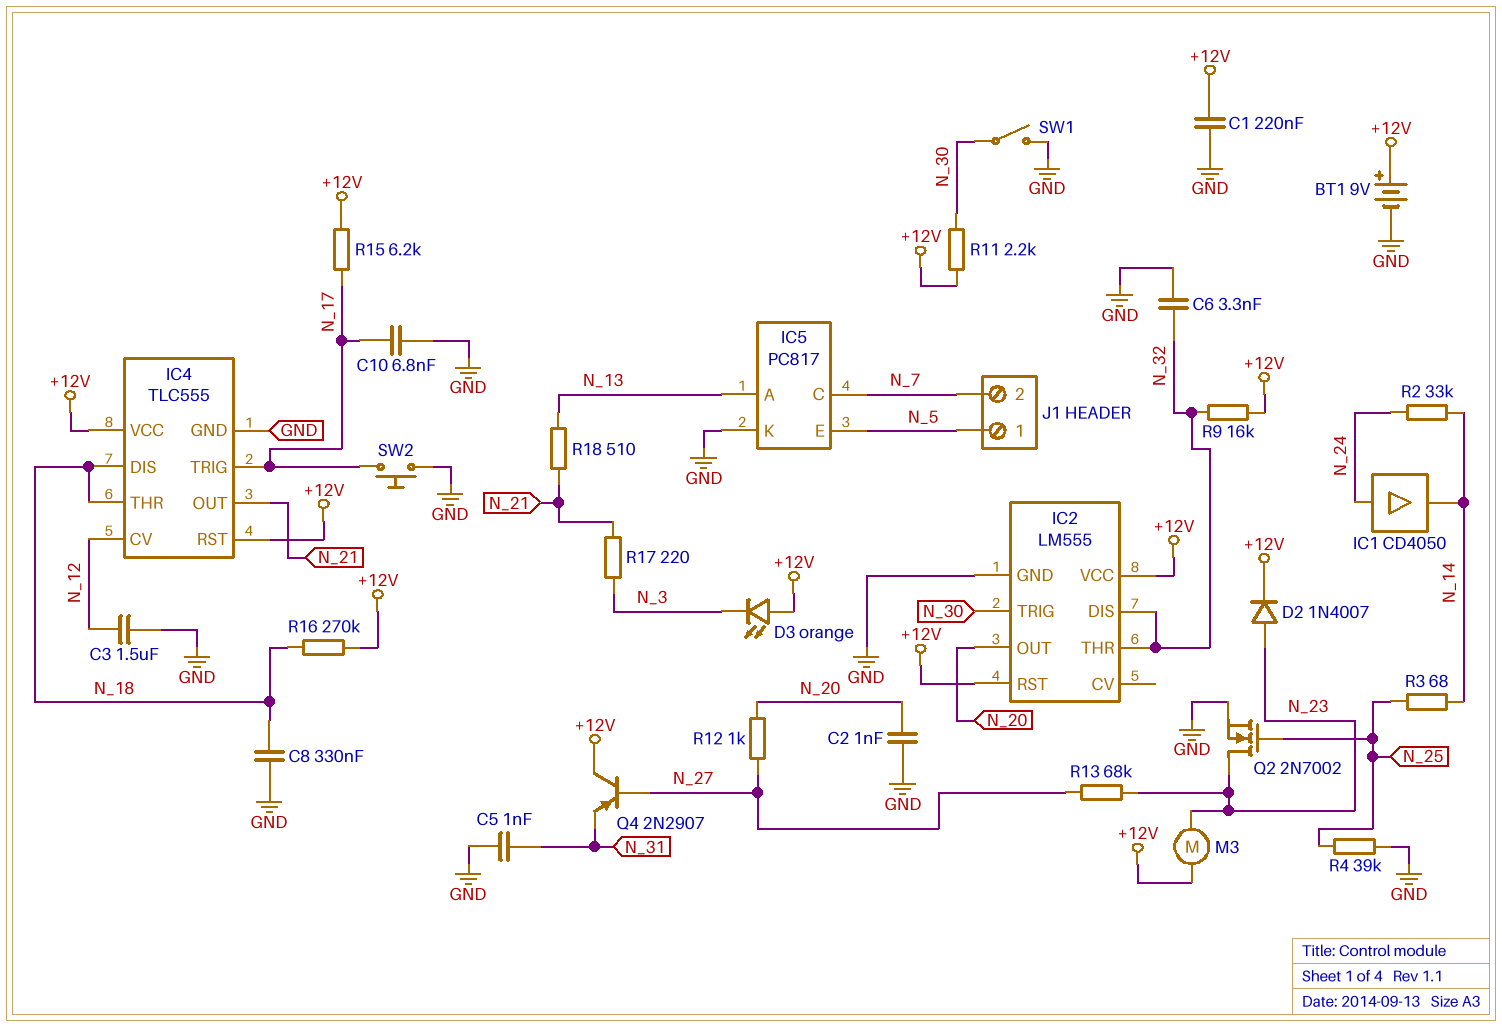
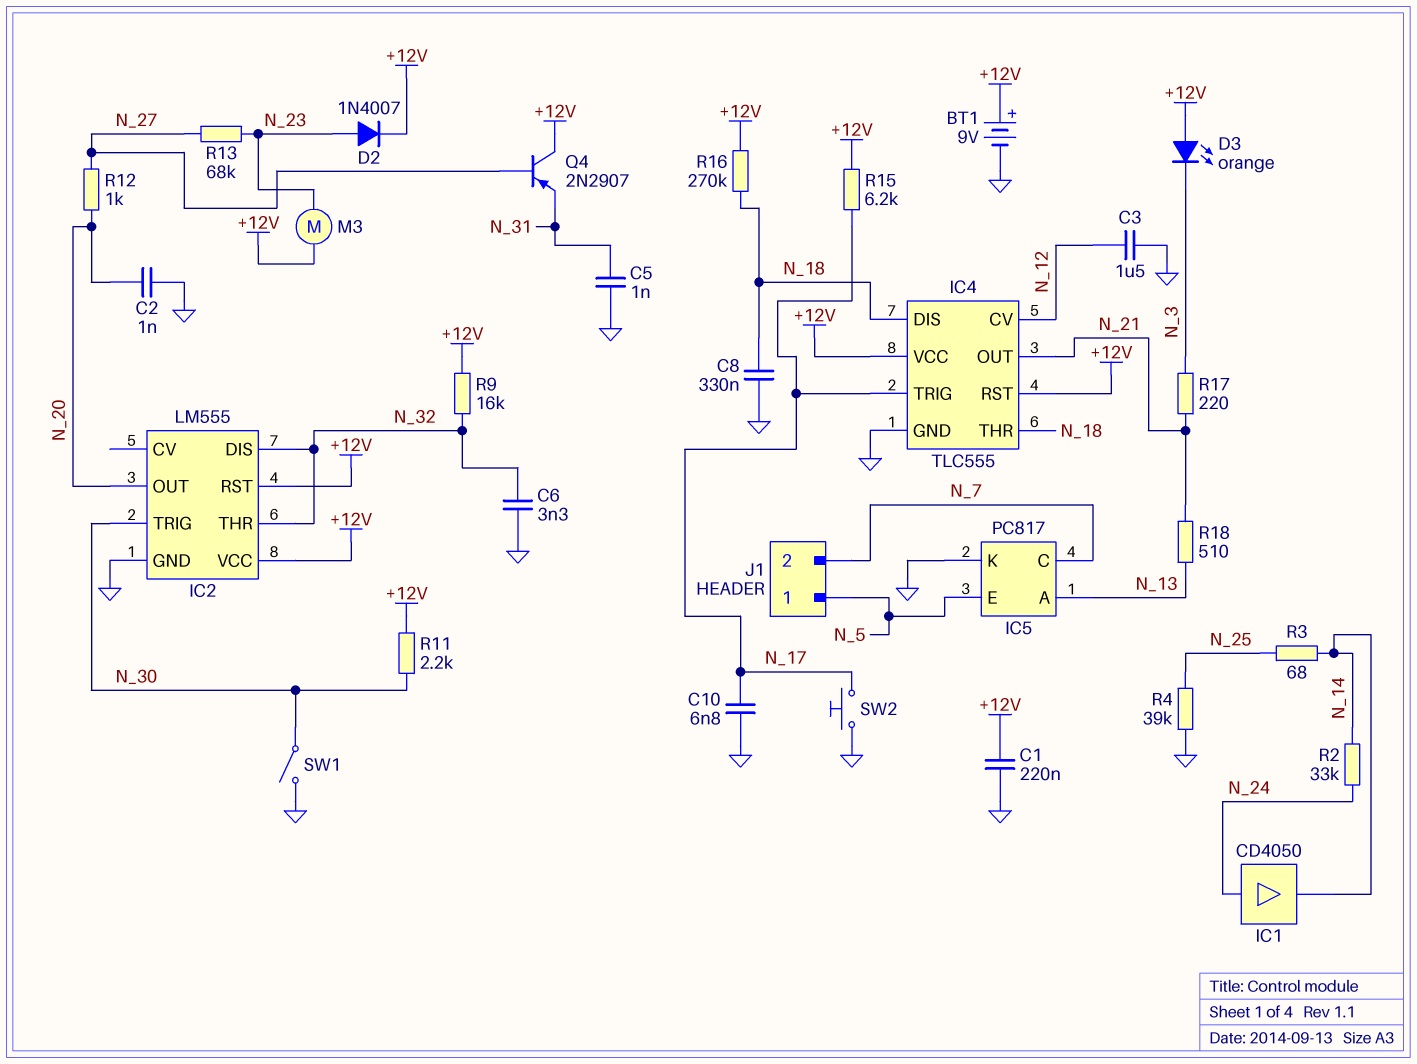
Q2: NMOS 2N7002 (G N_25, D N_23, S GND) -> none

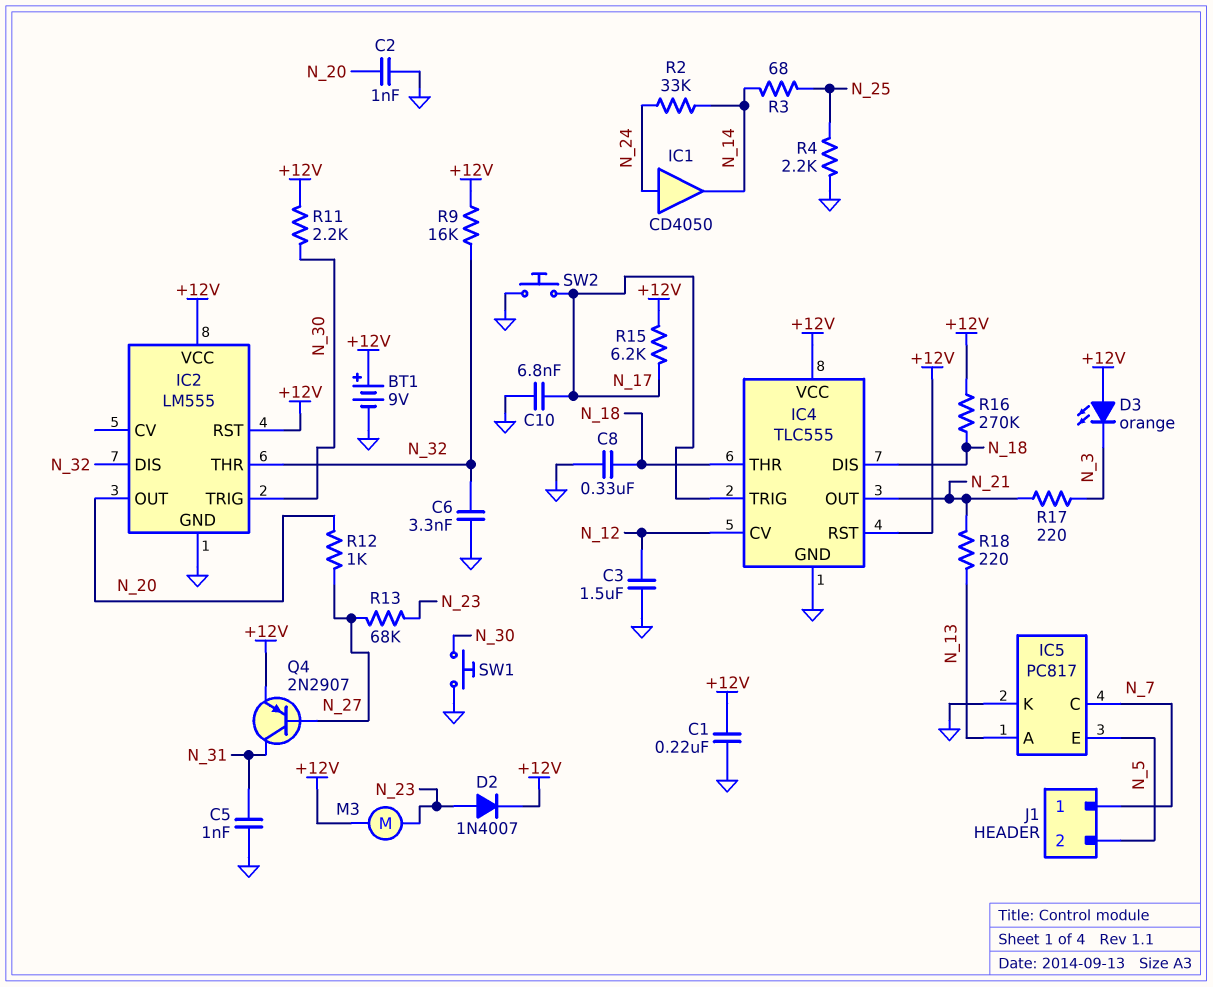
J1 pin 1: N_5 -> N_7
J1 pin 2: N_7 -> N_5
Q4: PNP 2N2907 (B N_27, C +12V, E N_31) -> PNP 2N2907 (B N_27, C N_31, E +12V)
R4: 39k (GND, N_25) -> 2.2k (GND, N_25)
R18: 510 (N_13, N_21) -> 220 (N_13, N_21)
SW1: switch (GND, N_30) -> button (GND, N_30)

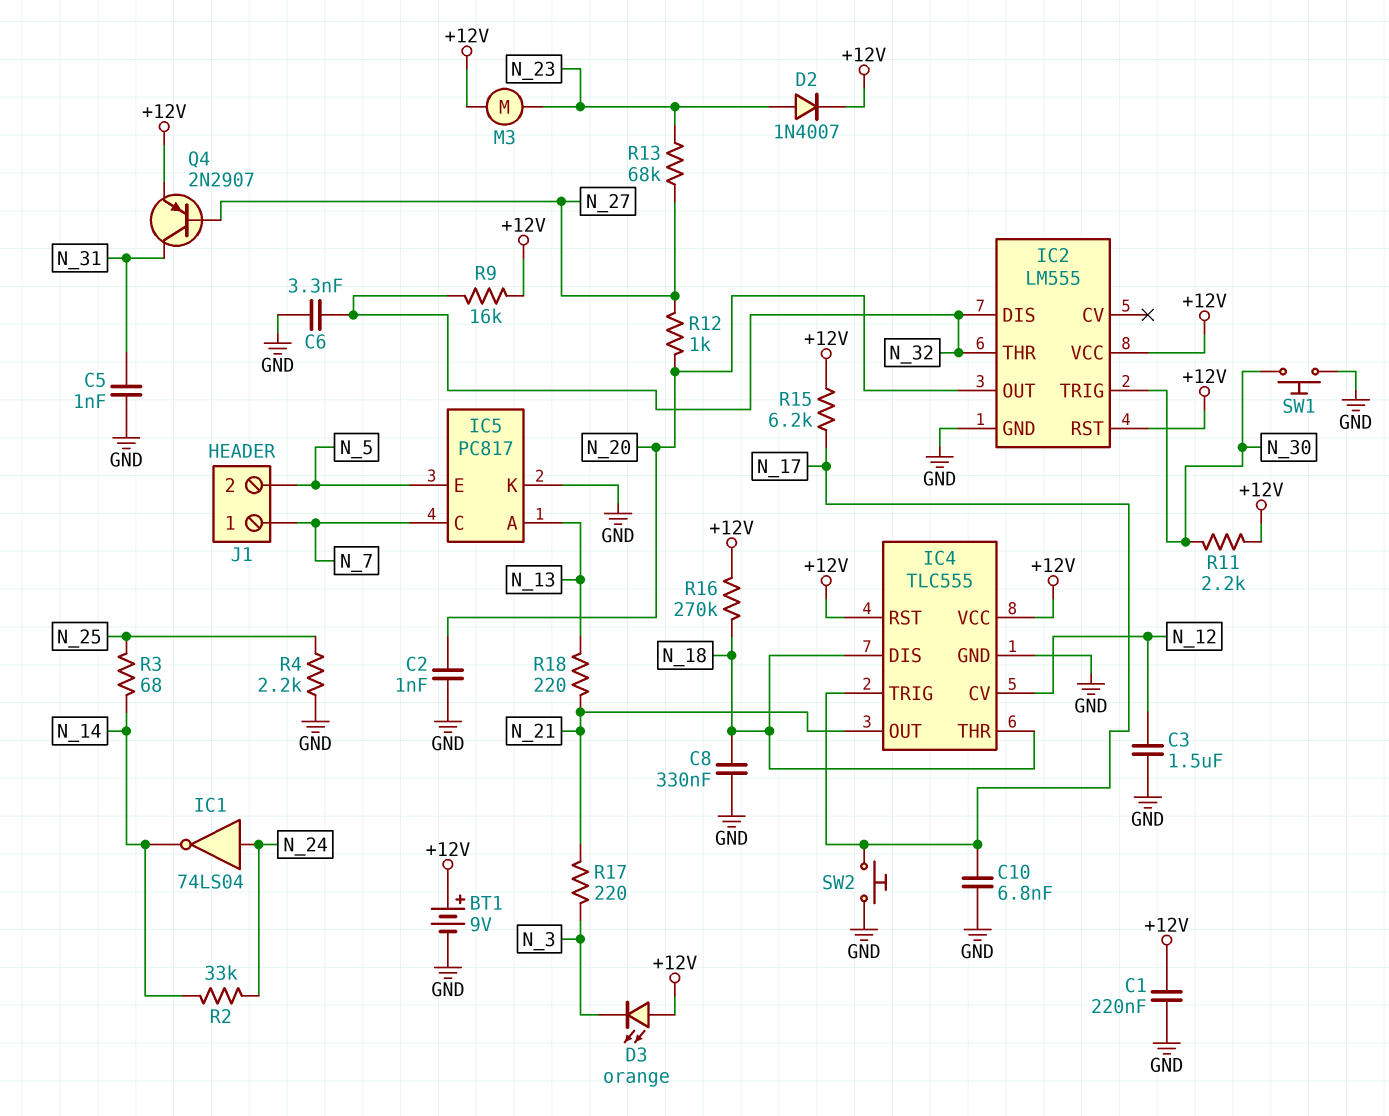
IC1: buffer CD4050 (in N_24, out N_14) -> NOT 74LS04 (in N_24, out N_14)

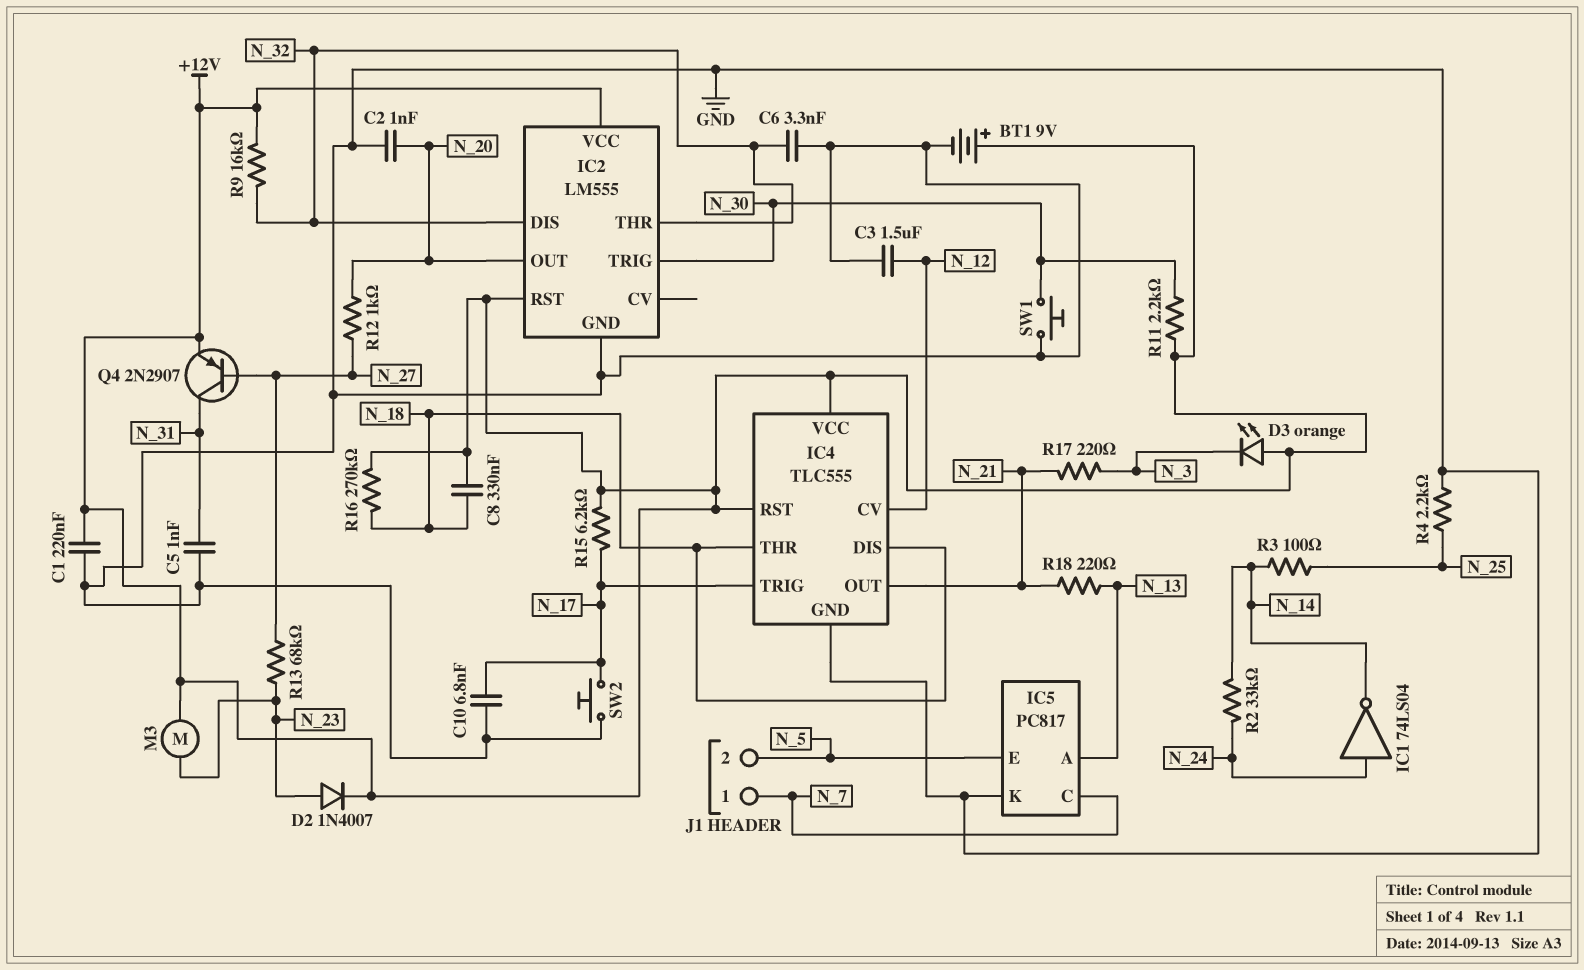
C8: 330nF (GND, N_18) -> 330nF (+12V, N_18)
R3: 68 (N_14, N_25) -> 100 (N_14, N_25)

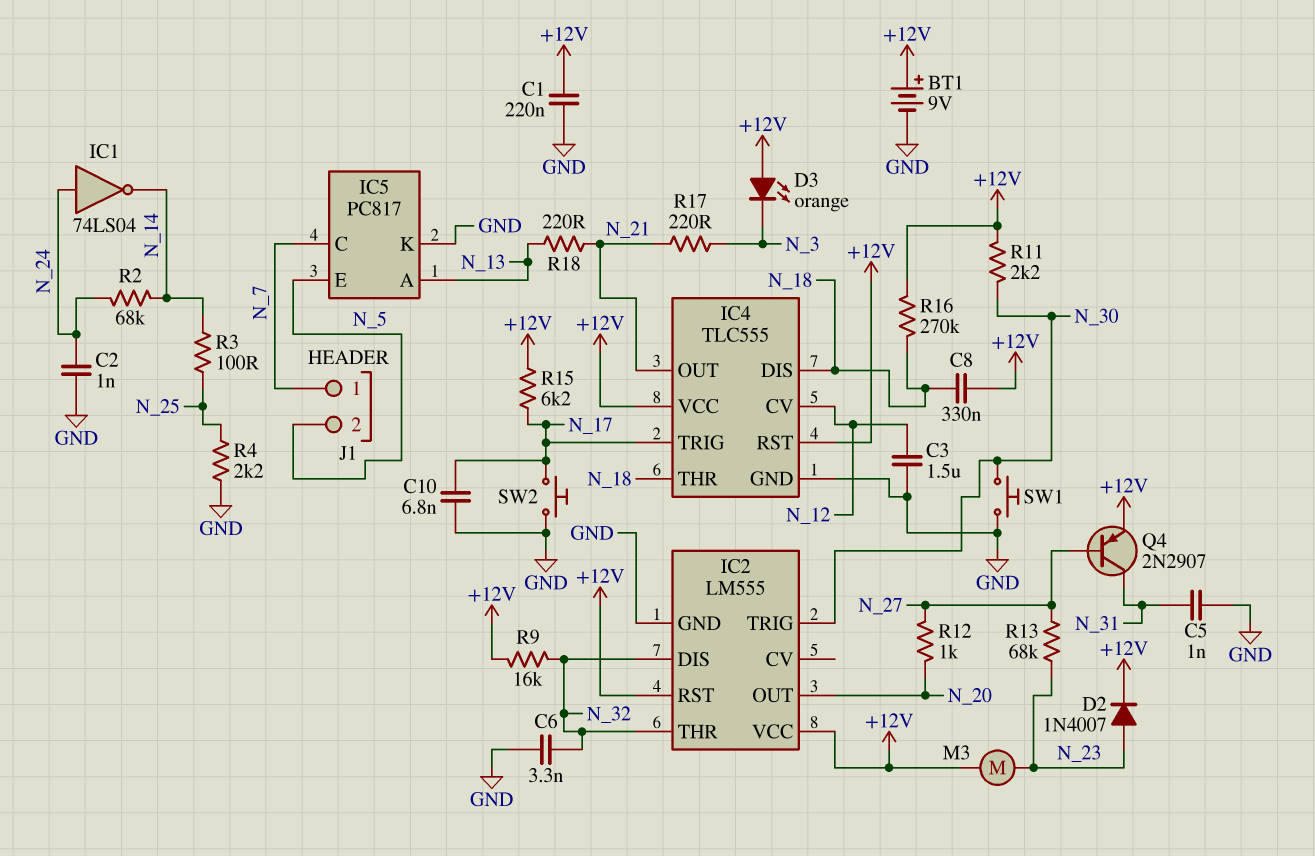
C2: 1nF (GND, N_20) -> 1nF (GND, N_24)
R2: 33k (N_14, N_24) -> 68k (N_14, N_24)

